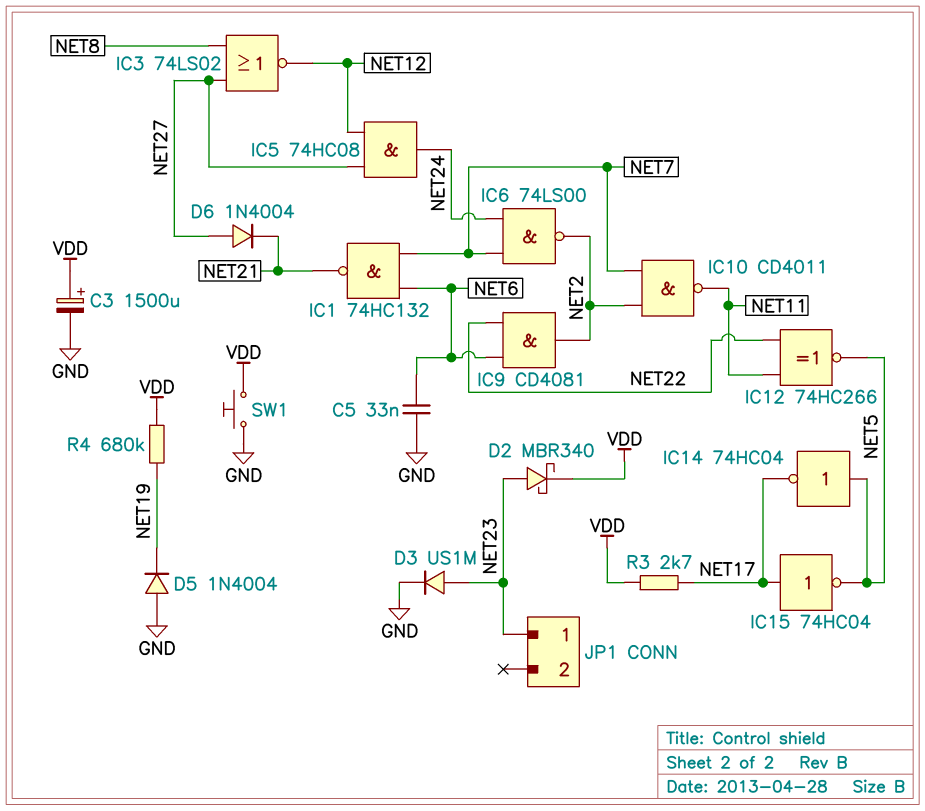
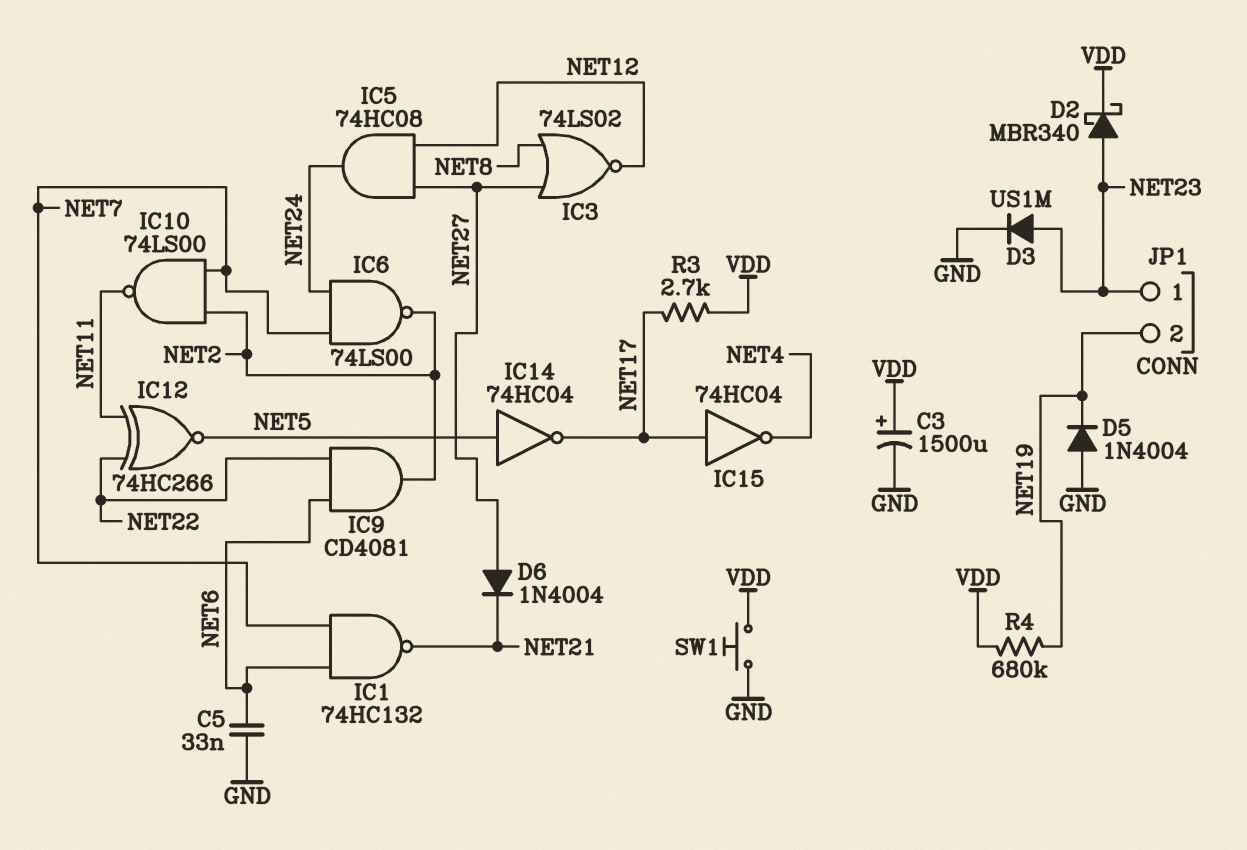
IC10: NAND CD4011 (in NET2, in NET7, out NET11) -> NAND 74LS00 (in NET2, in NET7, out NET11)
IC15: NOT 74HC04 (in NET17, out NET5) -> NOT 74HC04 (in NET17, out NET4)
JP1 pin 2: none -> NET19

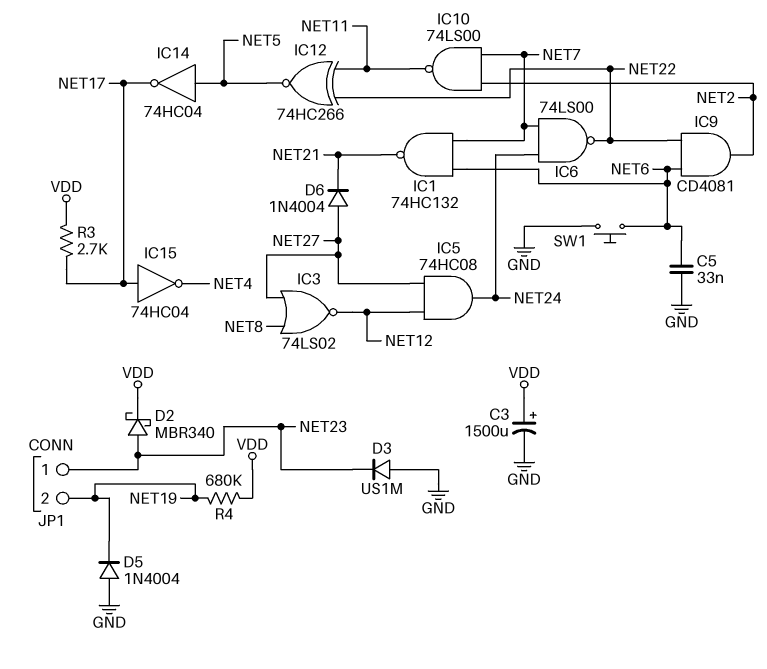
D3: diode US1M (A NET23, K GND) -> diode US1M (A GND, K NET23)
IC6: NAND 74LS00 (in NET7, in NET24, out NET2) -> NAND 74LS00 (in NET7, in NET24, out NET22)
SW1: button (GND, VDD) -> button (GND, NET6)

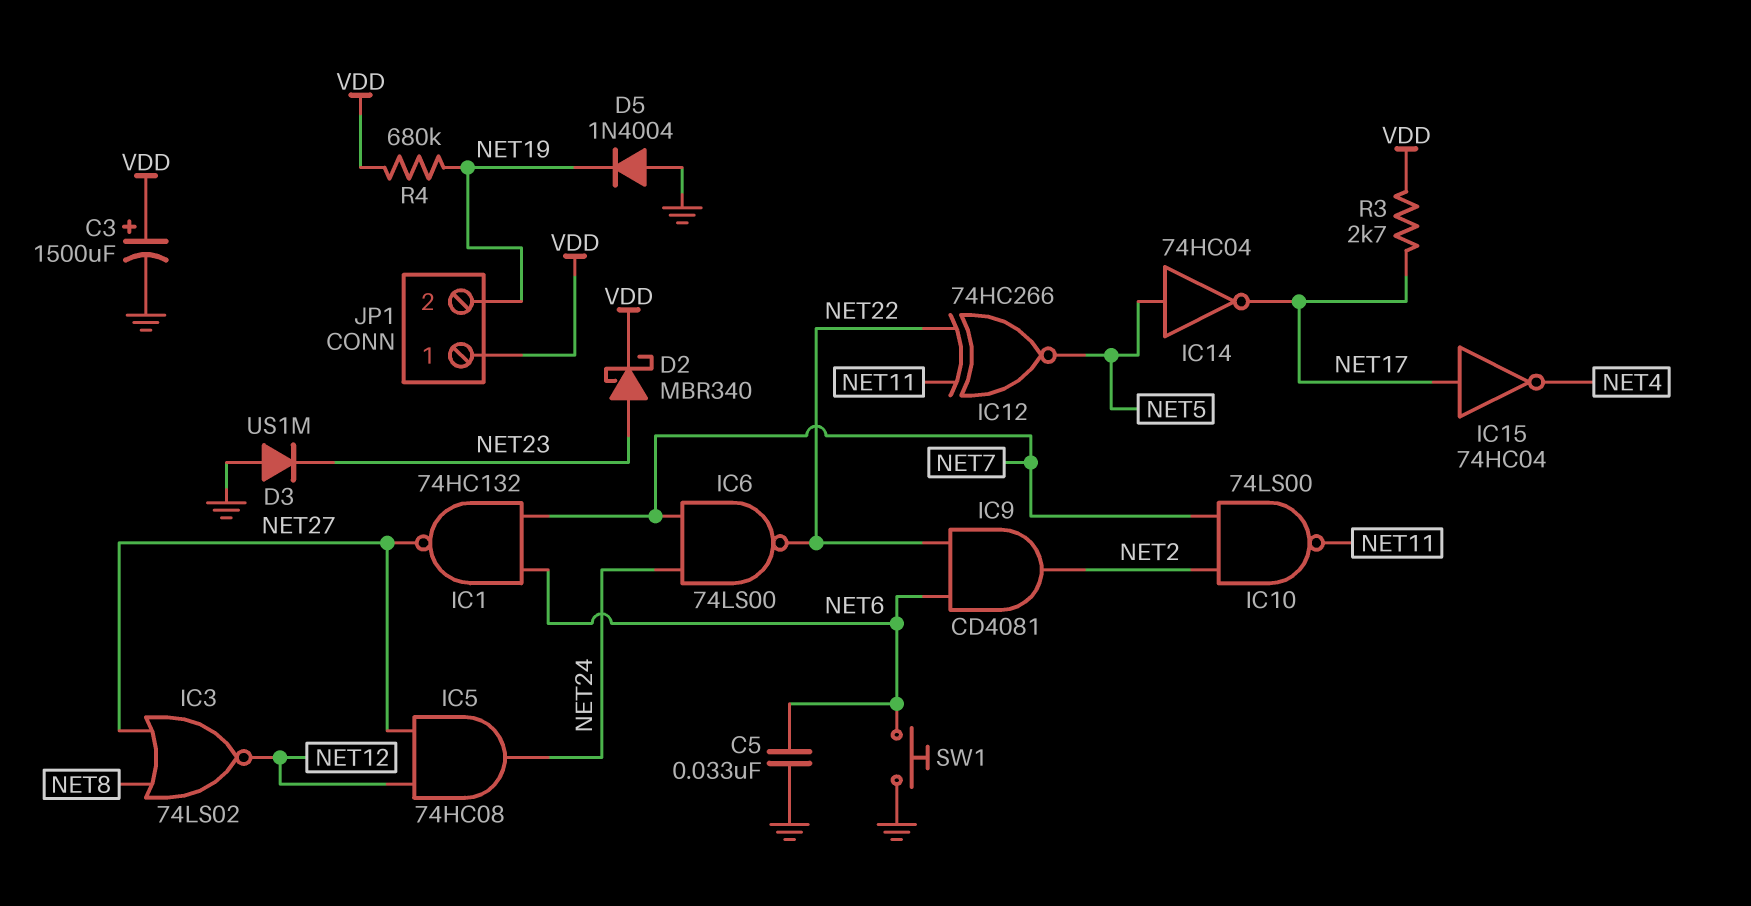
D6: diode 1N4004 (A NET27, K NET21) -> none
IC1: NAND 74HC132 (in NET6, in NET7, out NET21) -> NAND 74HC132 (in NET6, in NET7, out NET27)
JP1 pin 1: NET23 -> VDD

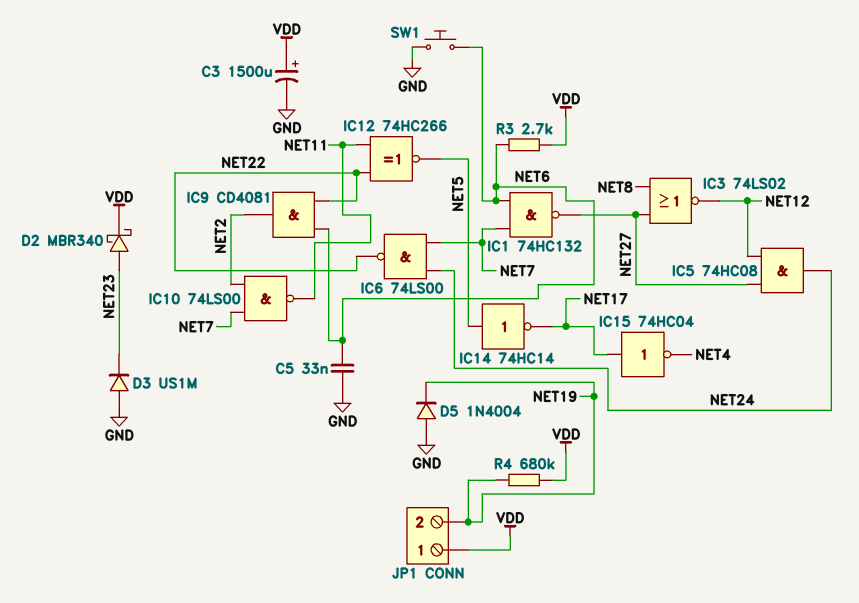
IC14: NOT 74HC04 (in NET5, out NET17) -> NOT 74HC14 (in NET5, out NET17)
R3: 2.7k (NET17, VDD) -> 2.7k (NET6, VDD)

